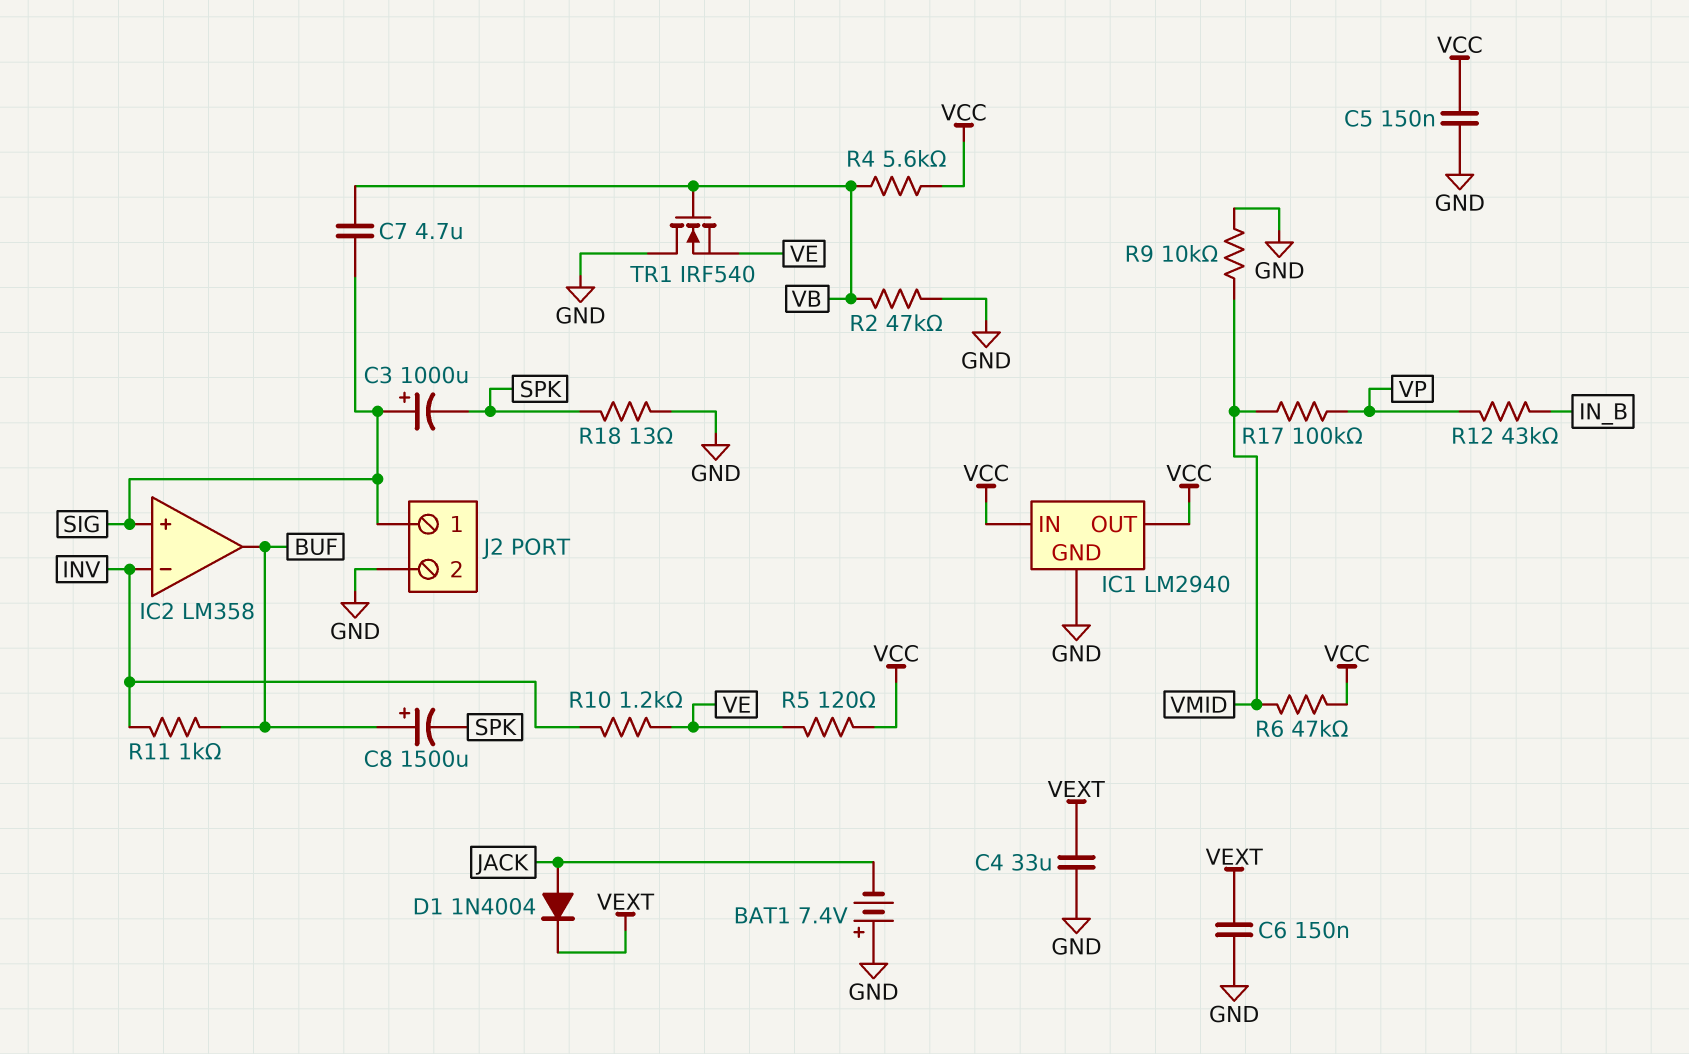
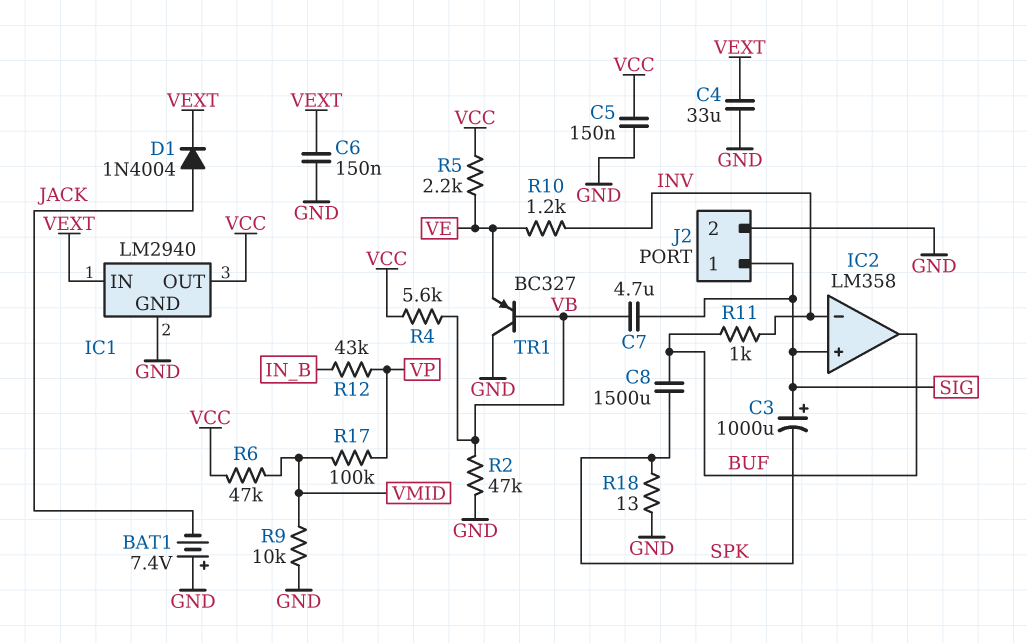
C8: 1500uF (plus BUF, minus SPK) -> 1500uF (BUF, SPK)
IC1 pin IN: VCC -> VEXT
R5: 120 (VCC, VE) -> 2.2k (VCC, VE)
TR1: NMOS IRF540 (G VB, D GND, S VE) -> PNP BC327 (B VB, C GND, E VE)

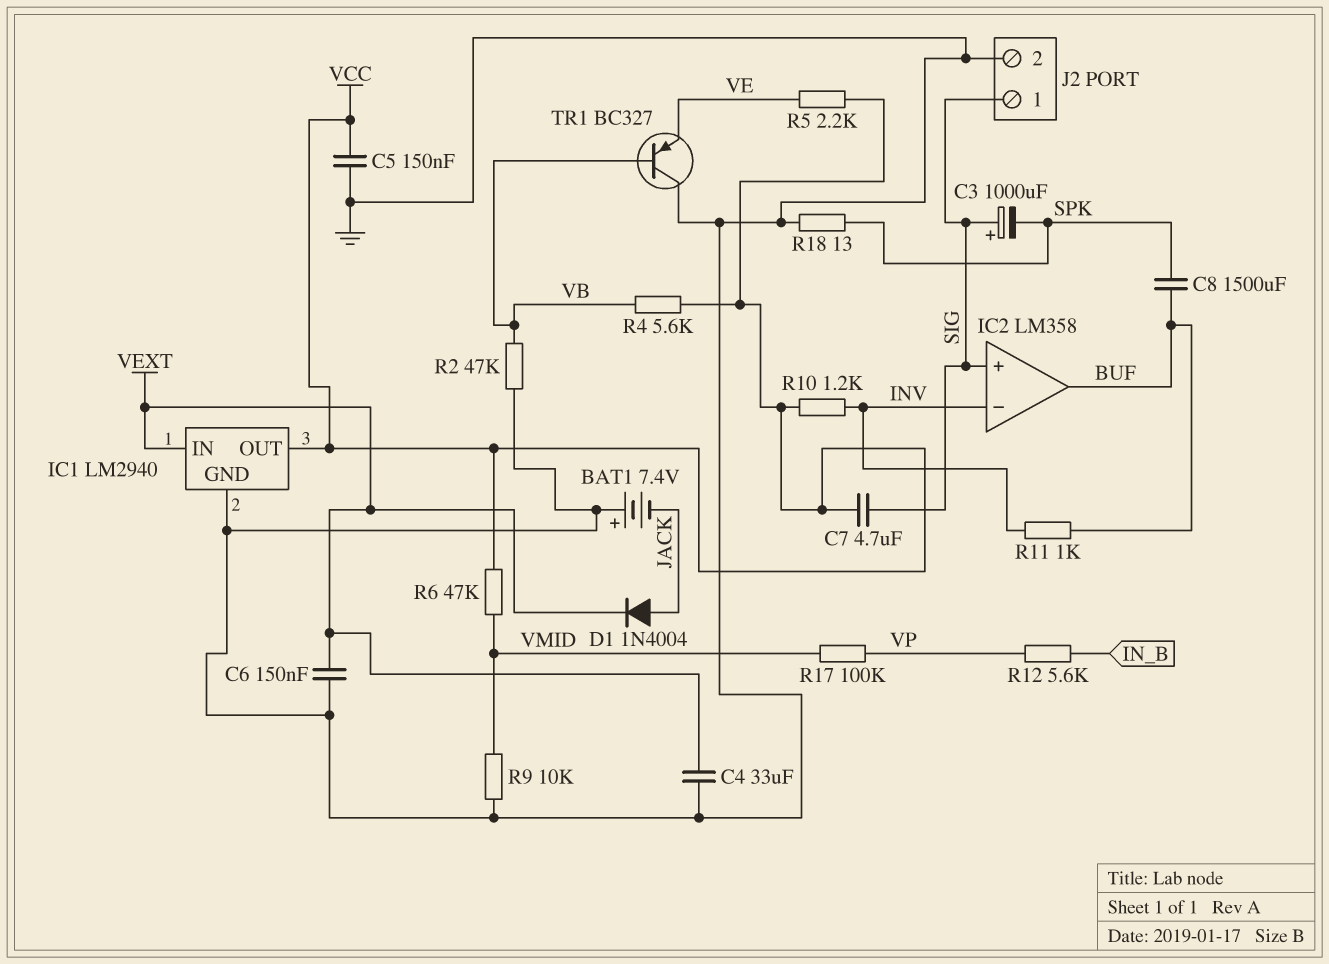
C7: 4.7uF (SIG, VB) -> 4.7uF (SIG, VCC)
R10: 1.2k (INV, VE) -> 1.2k (INV, VCC)
R12: 43k (IN_B, VP) -> 5.6k (IN_B, VP)

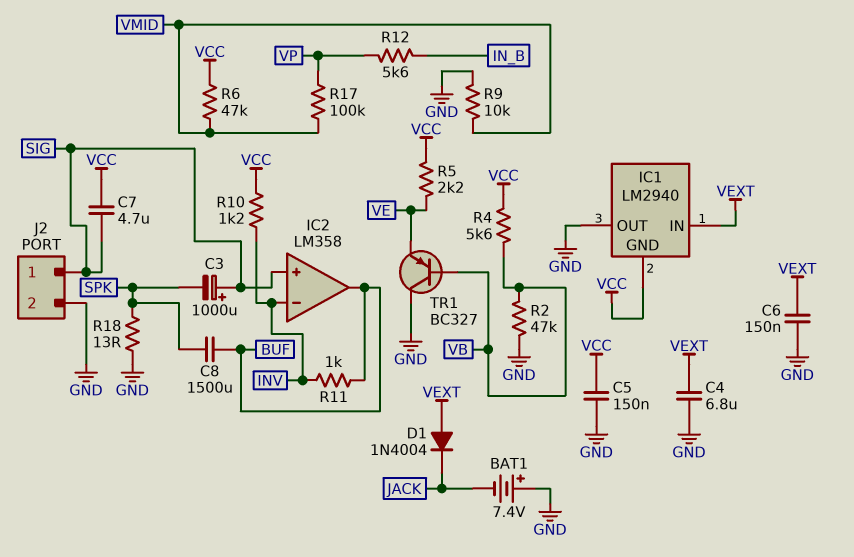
C4: 33uF (GND, VEXT) -> 6.8uF (GND, VEXT)
D1: diode 1N4004 (A JACK, K VEXT) -> diode 1N4004 (A VEXT, K JACK)
IC1 pin GND: GND -> VCC
IC1 pin OUT: VCC -> GND

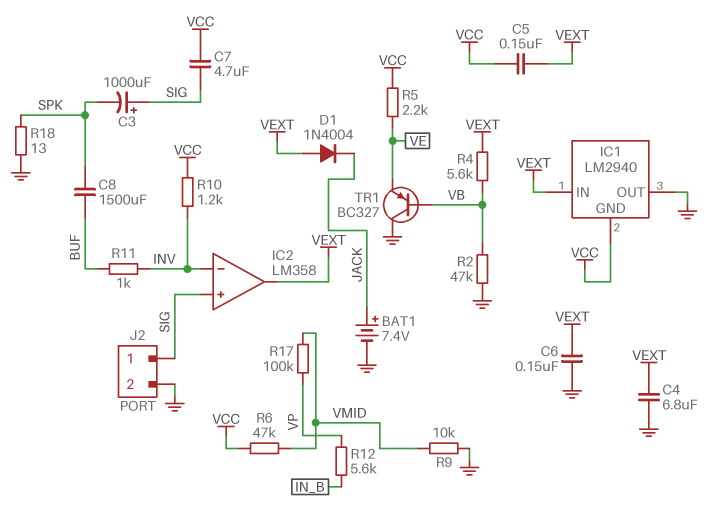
BAT1: 7.4V (plus GND, minus JACK) -> 7.4V (plus JACK, minus GND)
C5: 150nF (GND, VCC) -> 150nF (VCC, VEXT)
IC2 pin out: BUF -> VEXT
R4: 5.6k (VB, VCC) -> 5.6k (VB, VEXT)

